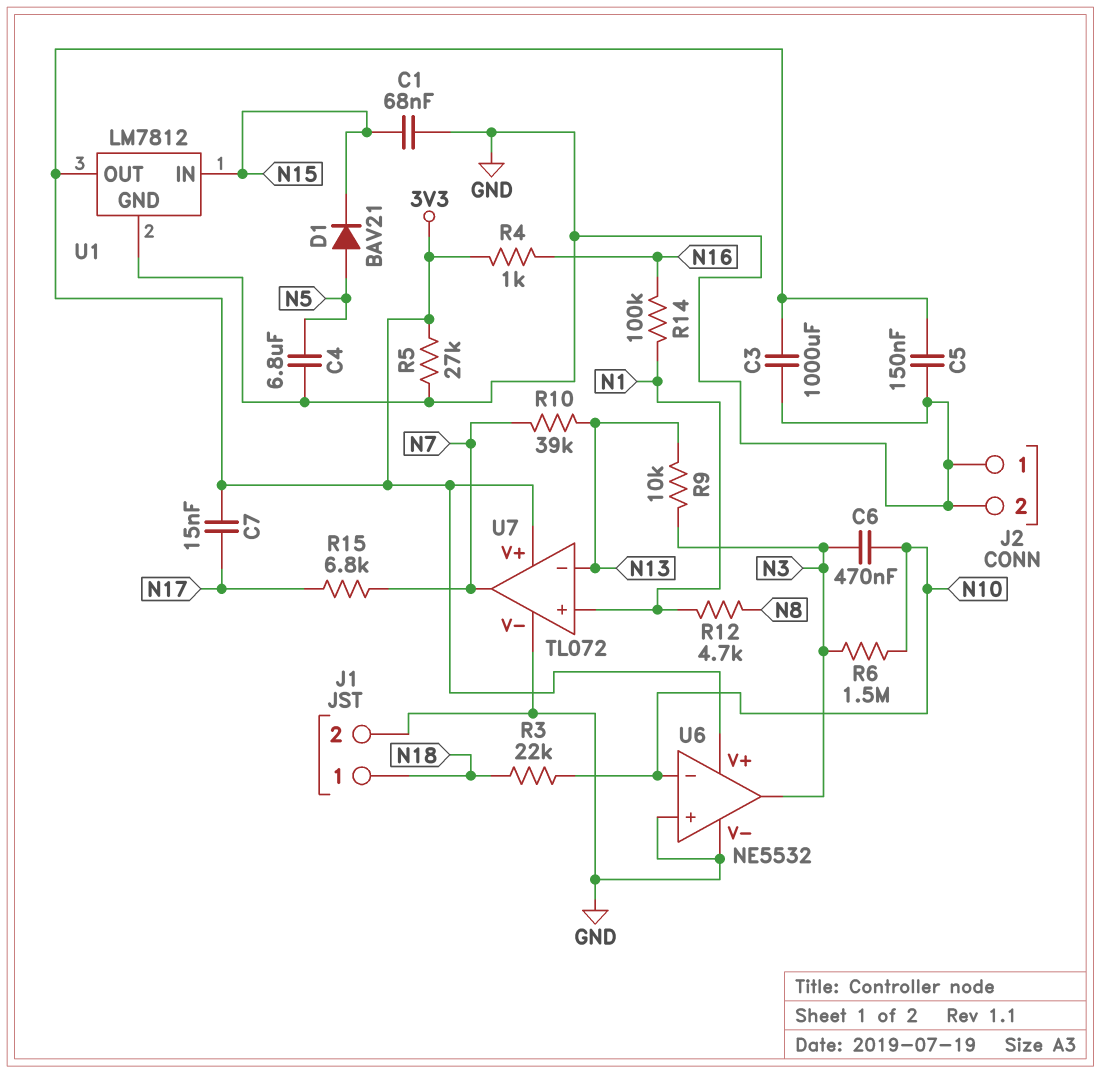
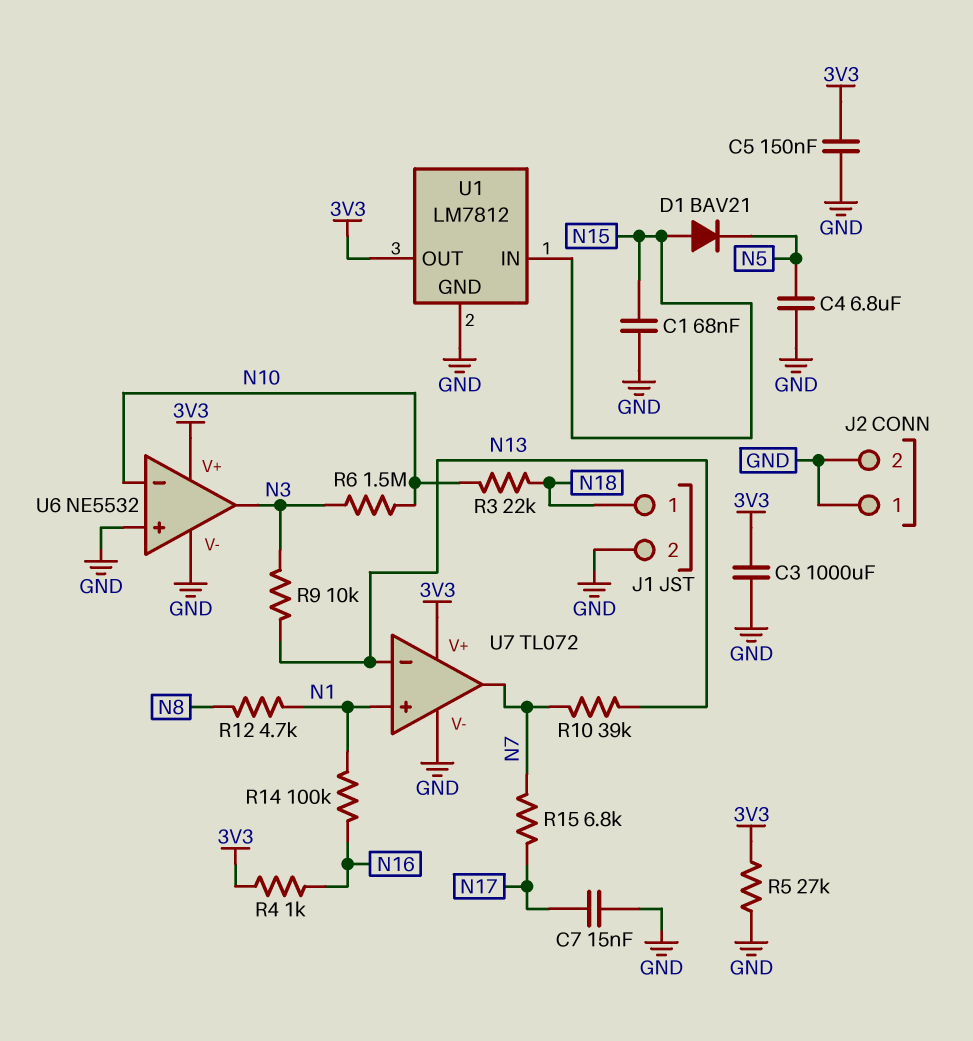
C6: 470nF (N3, N10) -> none
C7: 15nF (3V3, N17) -> 15nF (GND, N17)
D1: diode BAV21 (A N5, K N15) -> diode BAV21 (A N15, K N5)

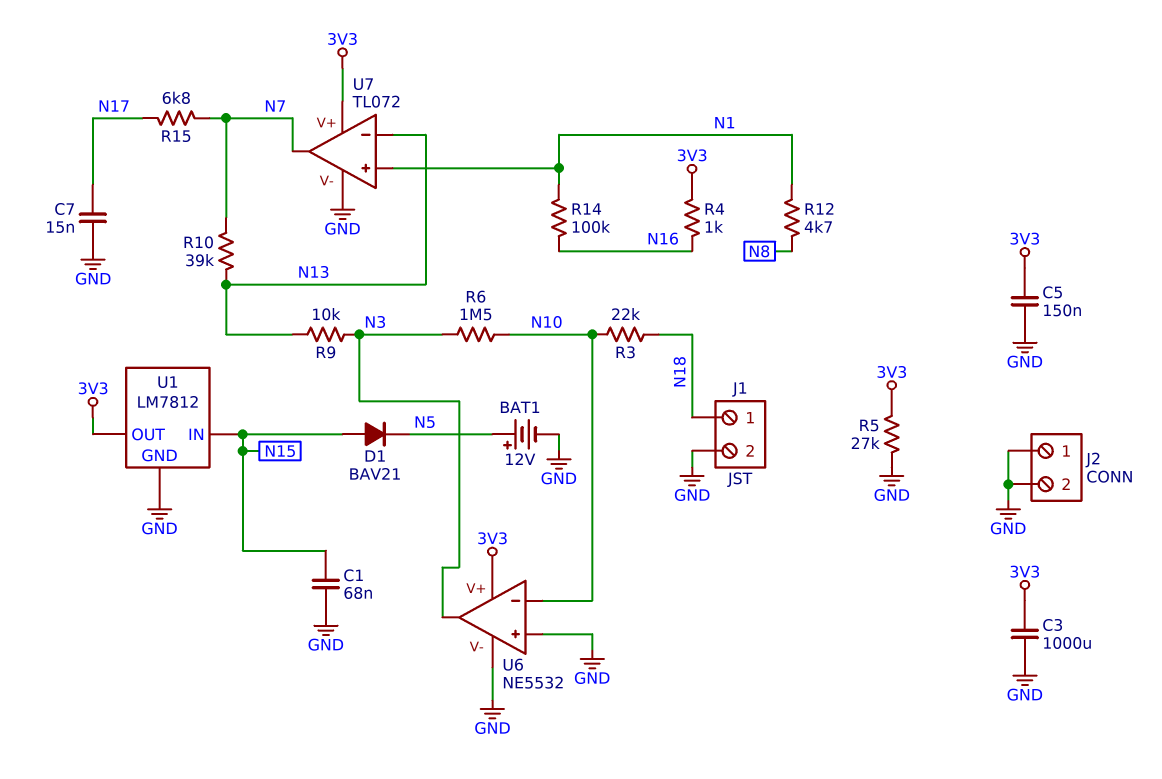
BAT1: none -> 12V (plus N5, minus GND)
C4: 6.8uF (GND, N5) -> none

